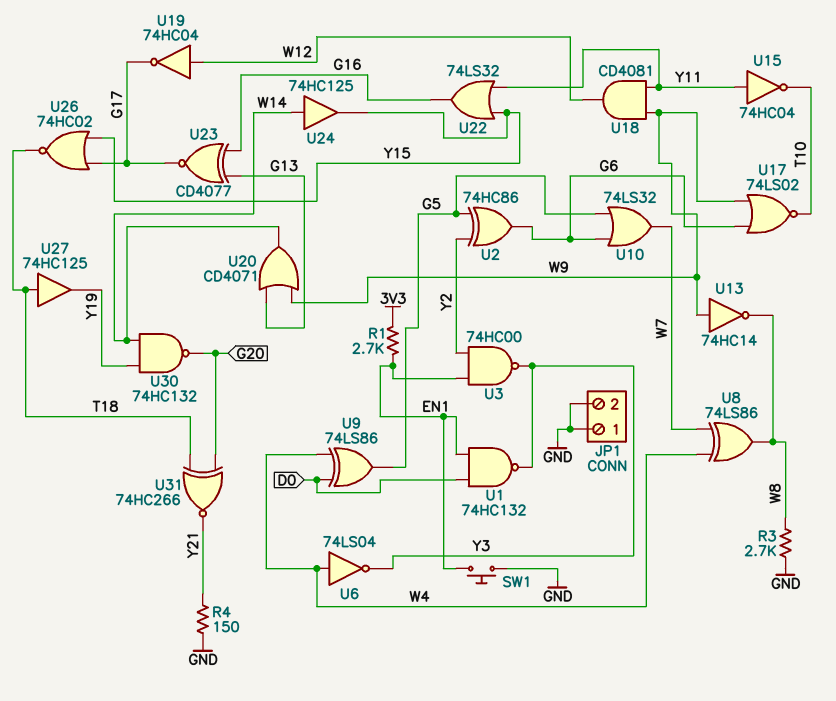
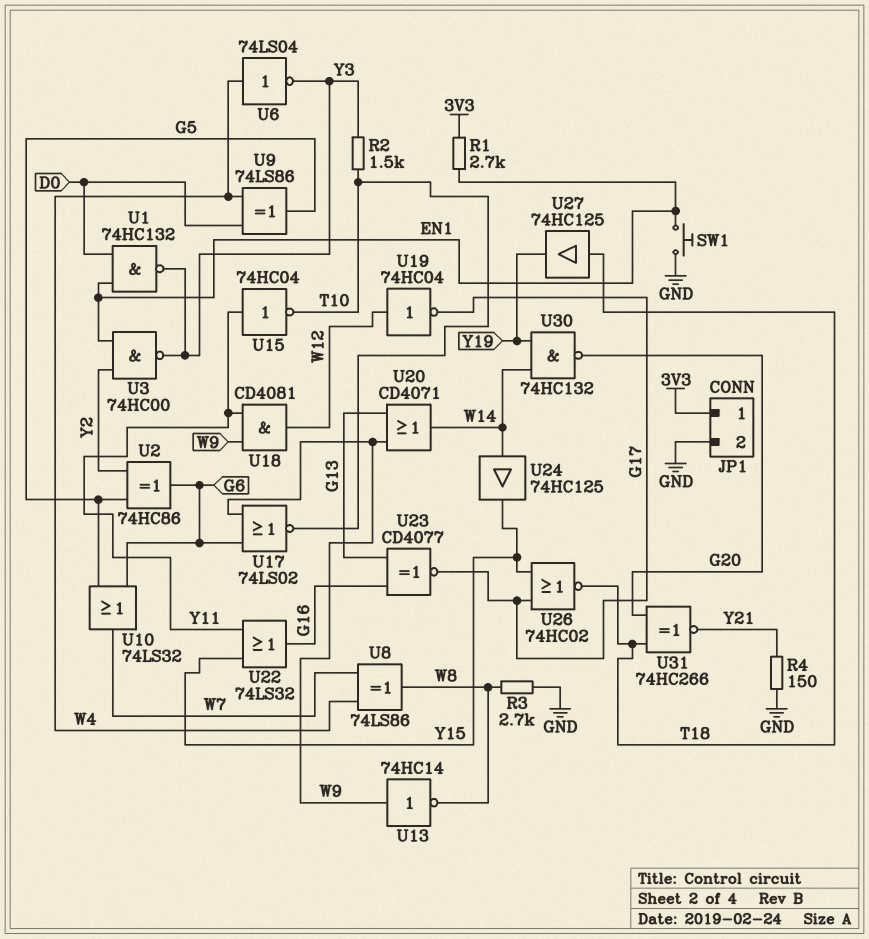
JP1 pin 1: GND -> 3V3
R2: none -> 1.5k (T10, Y3)

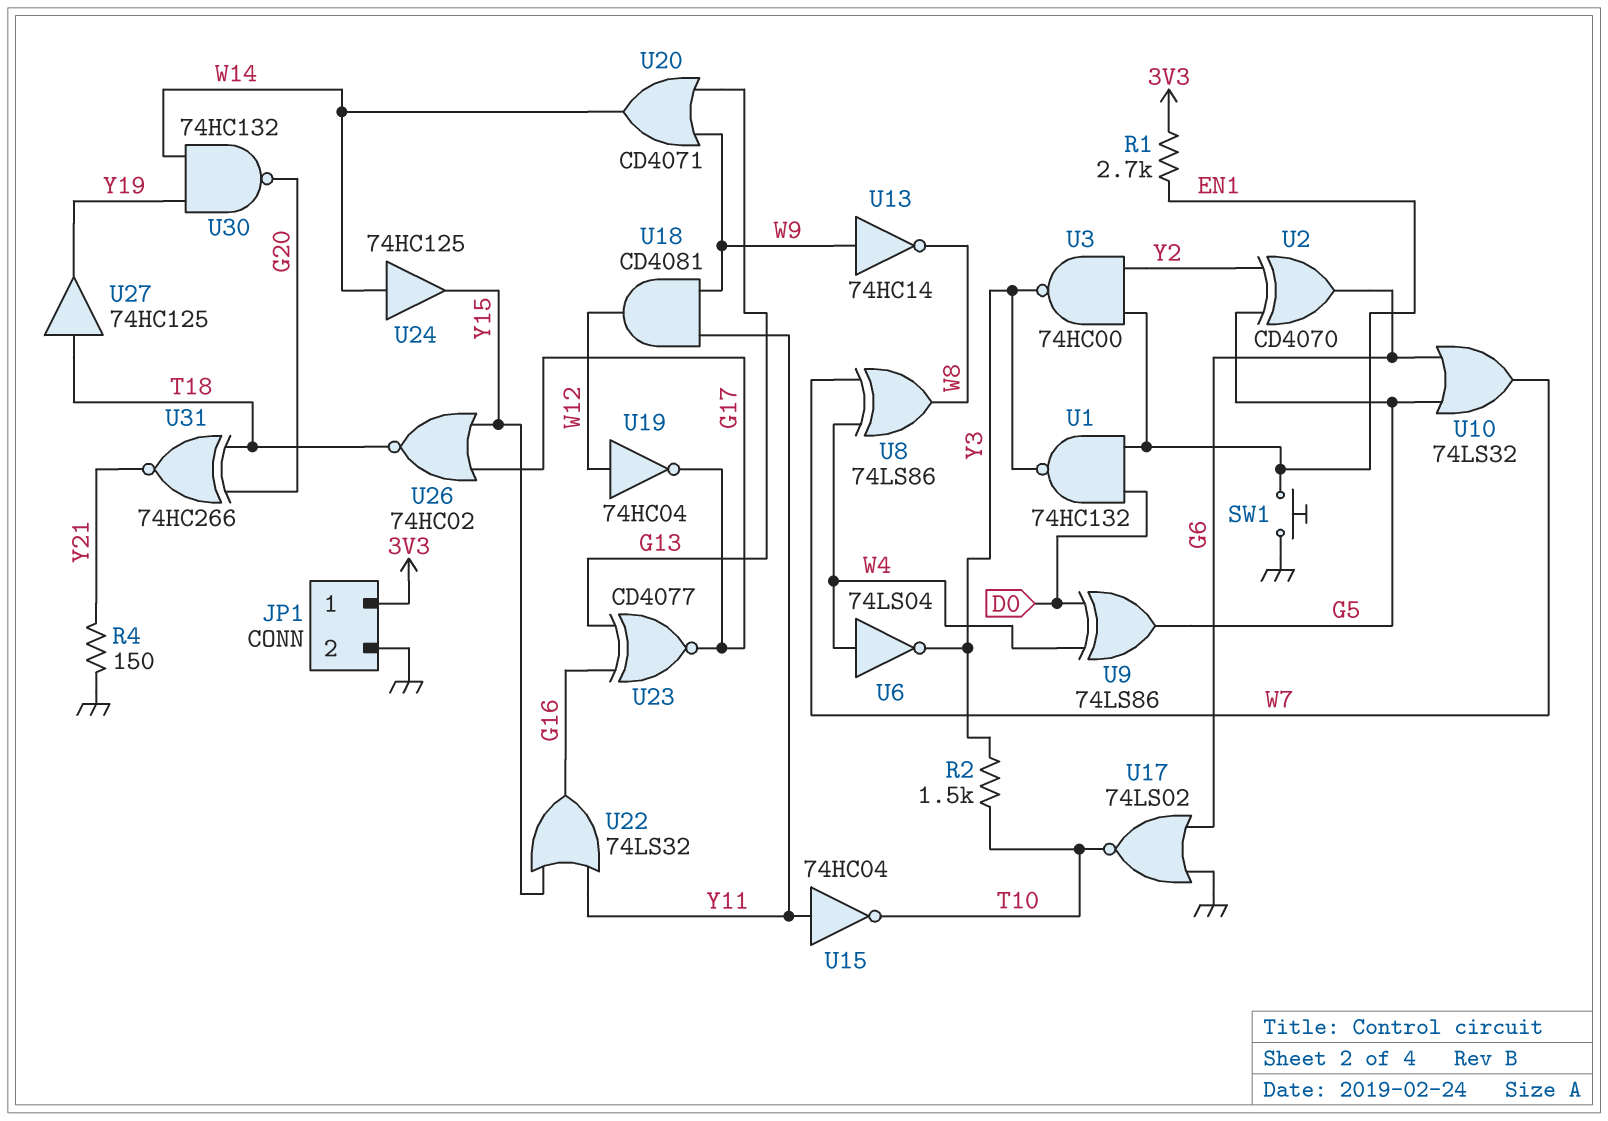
R3: 2.7k (GND, W8) -> none
U2: XOR 74HC86 (in G5, in Y2, out G6) -> XOR CD4070 (in G5, in Y2, out G6)
U17: NOR 74LS02 (in G6, in W9, out T10) -> NOR 74LS02 (in G6, in GND, out T10)

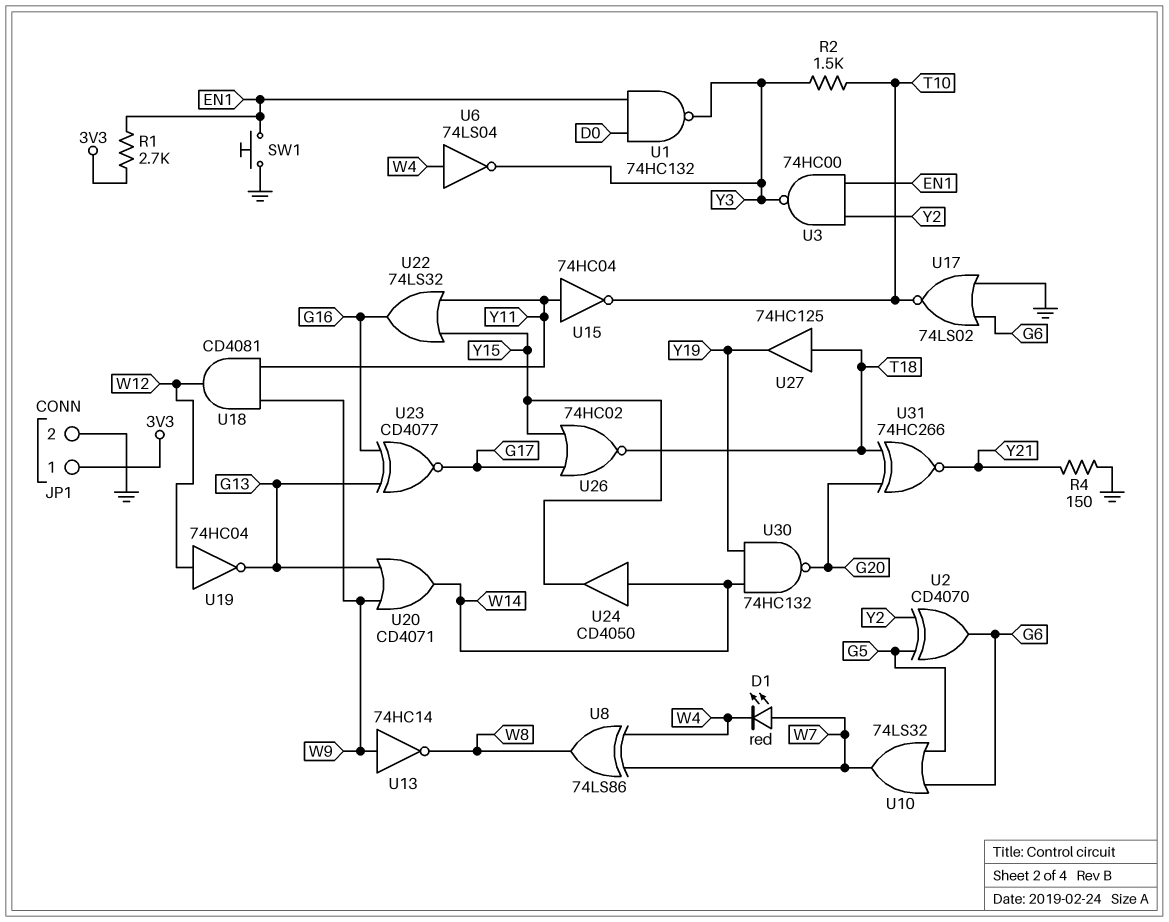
D1: none -> LED red (A W7, K W4)
U9: XOR 74LS86 (in D0, in W4, out G5) -> none
U19: NOT 74HC04 (in W12, out G17) -> NOT 74HC04 (in W12, out G13)
U24: buffer 74HC125 (in W14, out Y15) -> buffer CD4050 (in W14, out Y15)

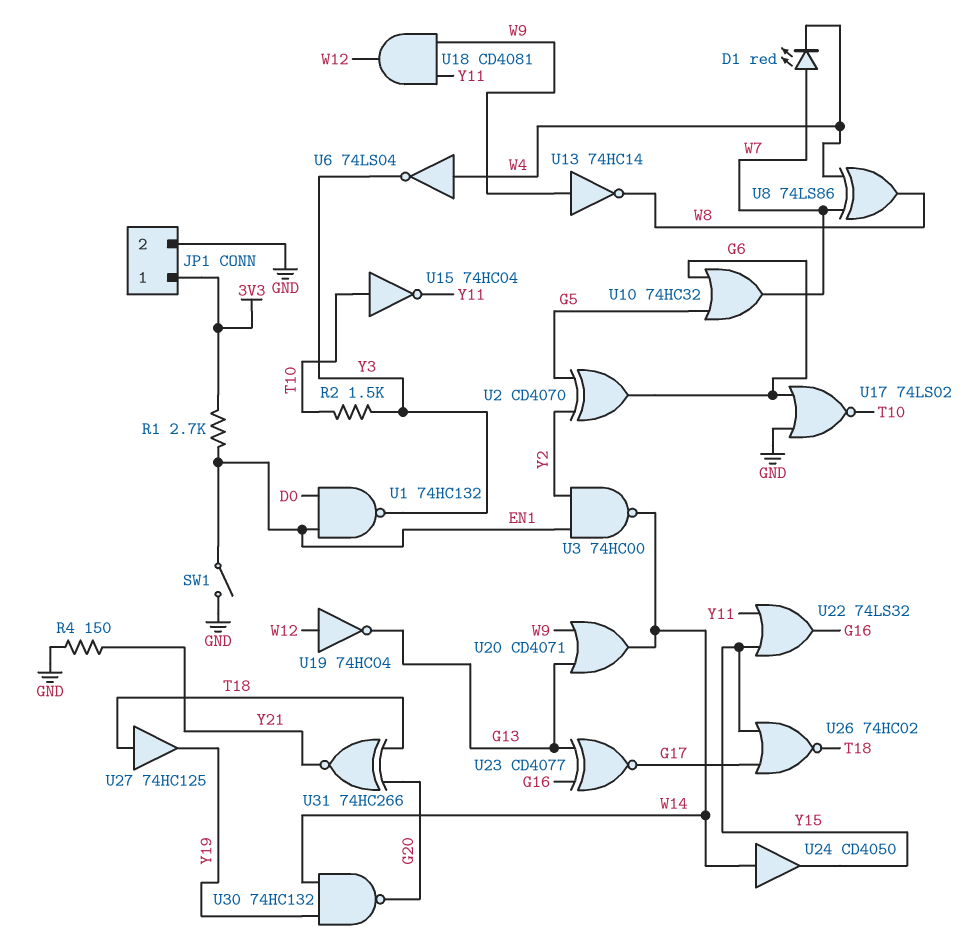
SW1: button (EN1, GND) -> switch (EN1, GND)
U3: NAND 74HC00 (in EN1, in Y2, out Y3) -> NAND 74HC00 (in EN1, in Y2, out W14)
U10: OR 74LS32 (in G5, in G6, out W7) -> OR 74HC32 (in G5, in G6, out W7)
U15: NOT 74HC04 (in Y11, out T10) -> NOT 74HC04 (in T10, out Y11)

